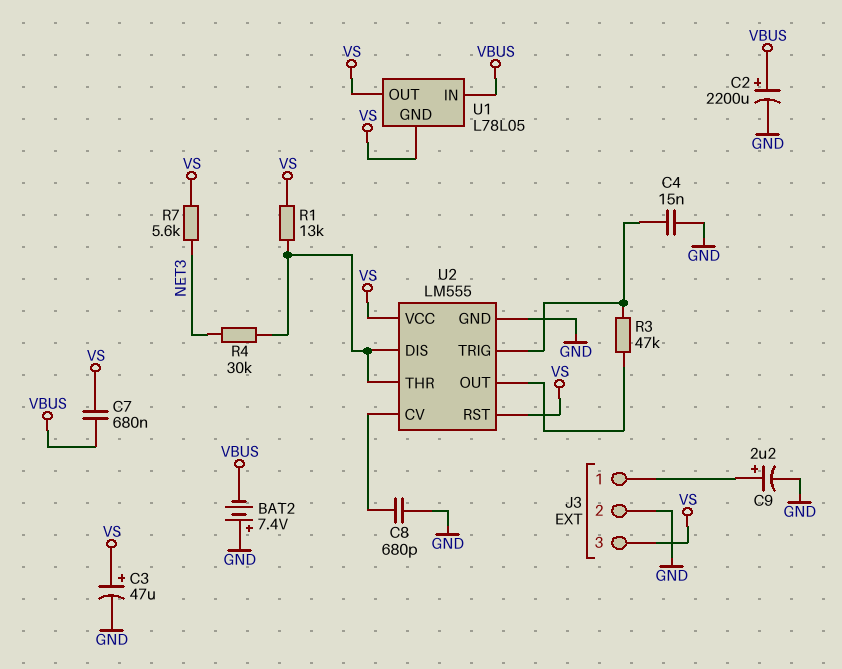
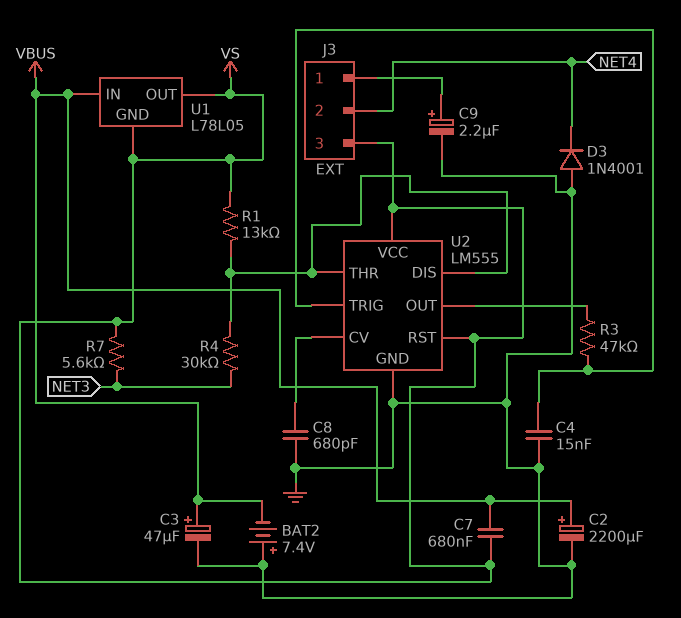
C3: 47uF (plus VS, minus GND) -> 47uF (plus VBUS, minus GND)
D3: none -> diode 1N4001 (A GND, K NET4)
J3 pin 2: GND -> NET4

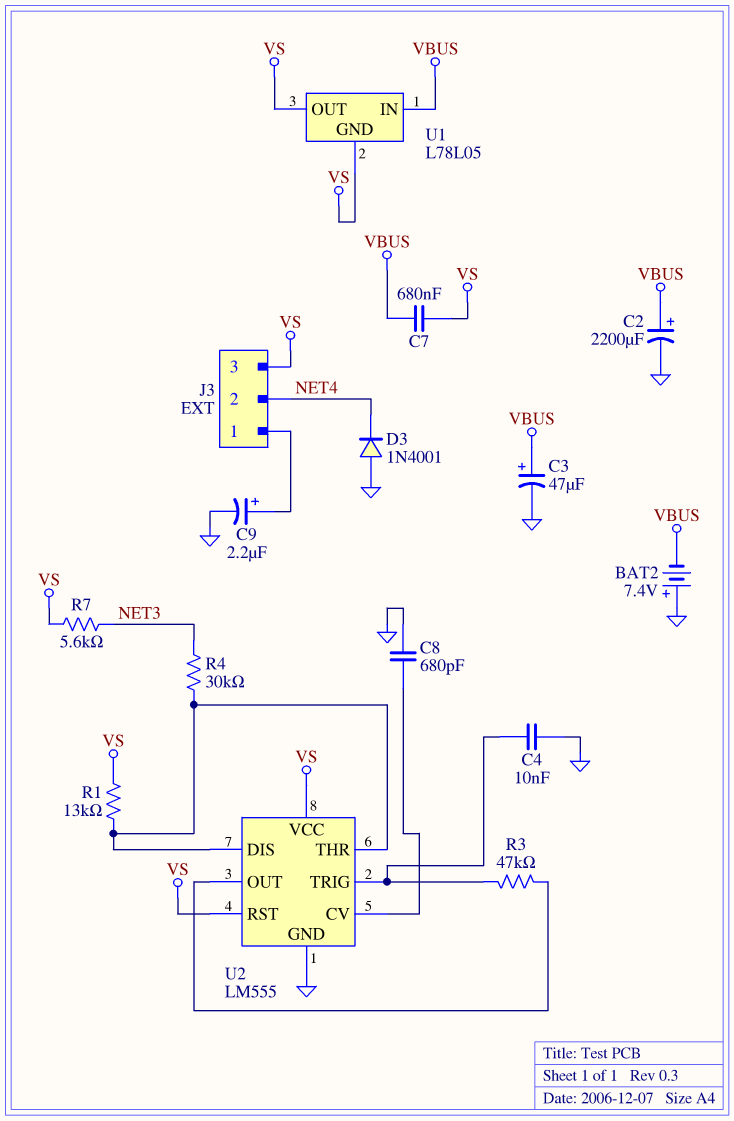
C4: 15nF (GND, U2/TRIG) -> 10nF (GND, U2/TRIG)

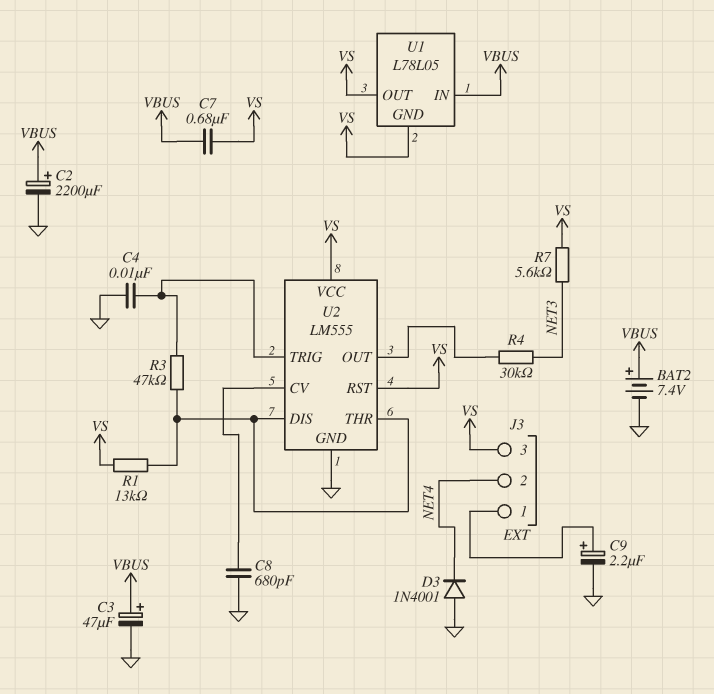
BAT2: 7.4V (plus GND, minus VBUS) -> 7.4V (plus VBUS, minus GND)
R3: 47k (U2/OUT, U2/TRIG) -> 47k (U2/DIS, U2/TRIG)
R4: 30k (NET3, U2/DIS) -> 30k (NET3, U2/OUT)

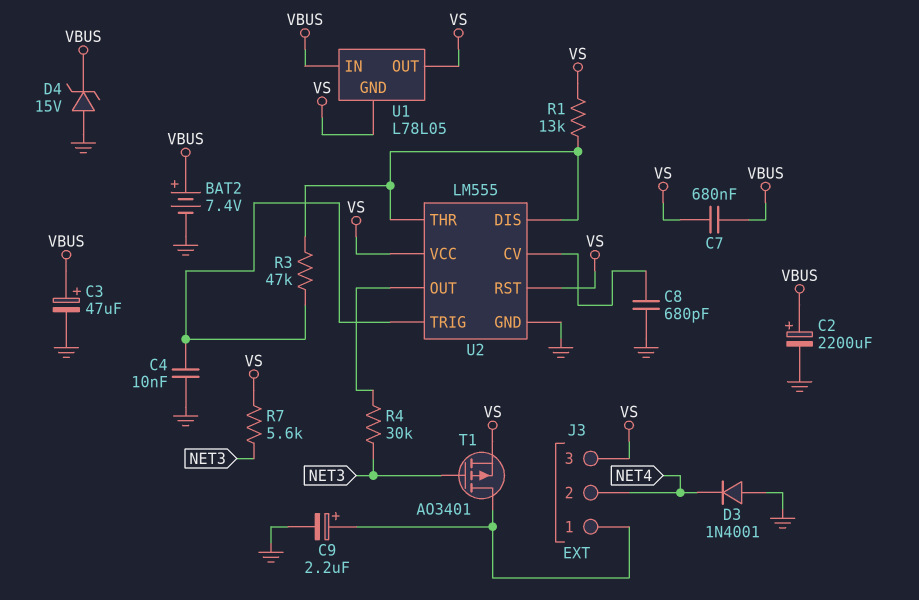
D4: none -> zener 15V (A GND, K VBUS)
T1: none -> PMOS AO3401 (G NET3, D J3/1, S VS)

